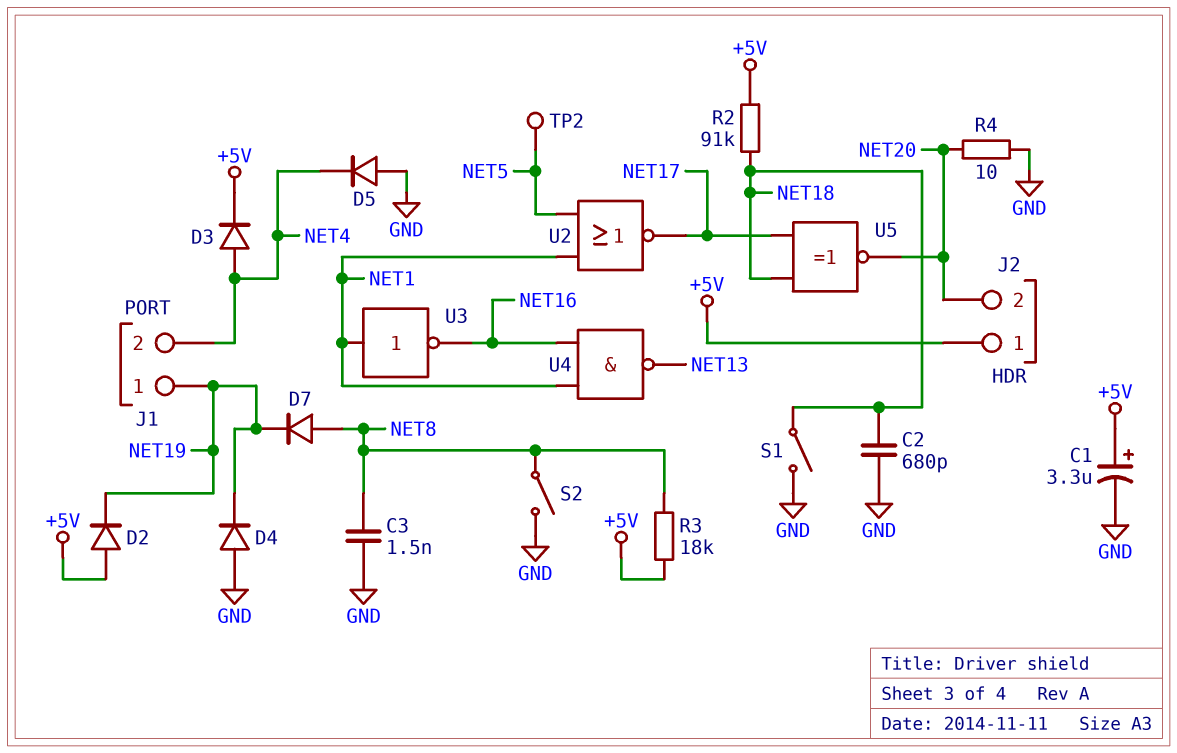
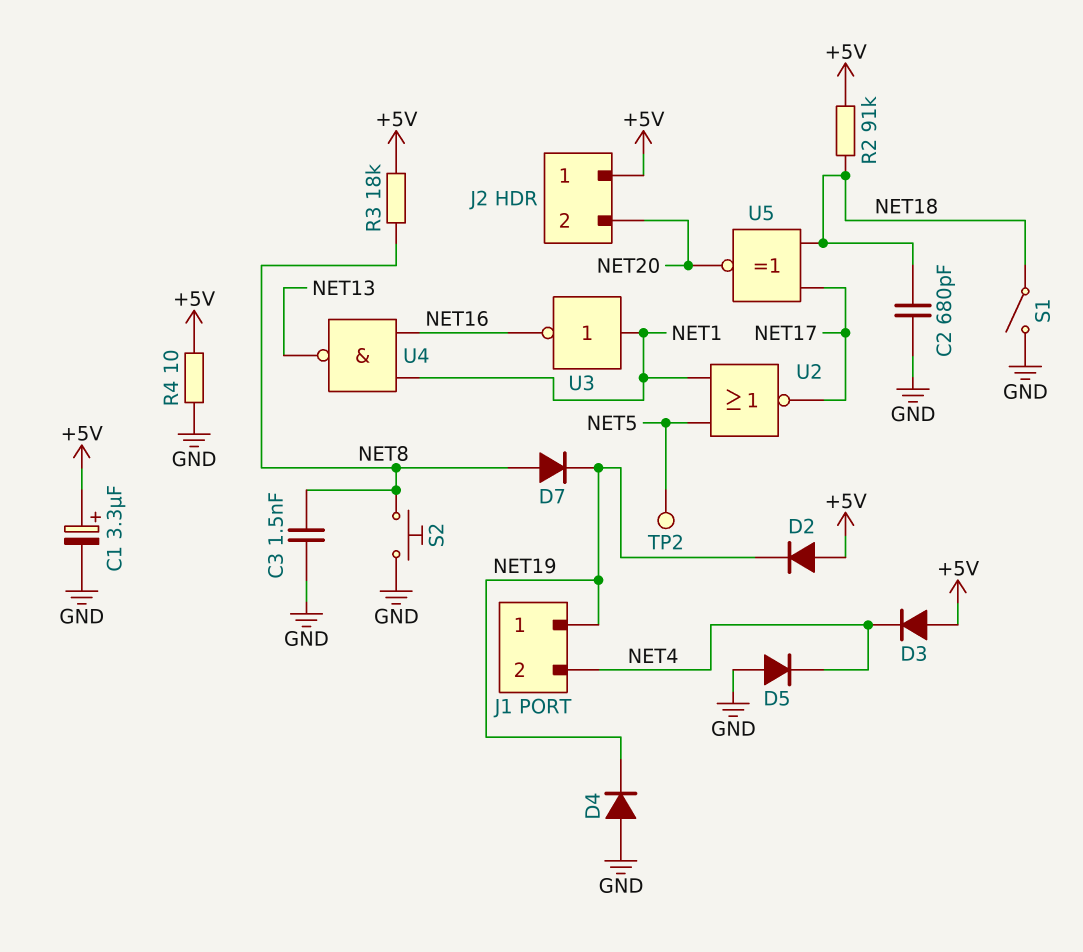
D3: diode (A NET4, K +5V) -> diode (A +5V, K NET4)
R4: 10 (GND, NET20) -> 10 (+5V, GND)
S2: switch (GND, NET8) -> button (GND, NET8)

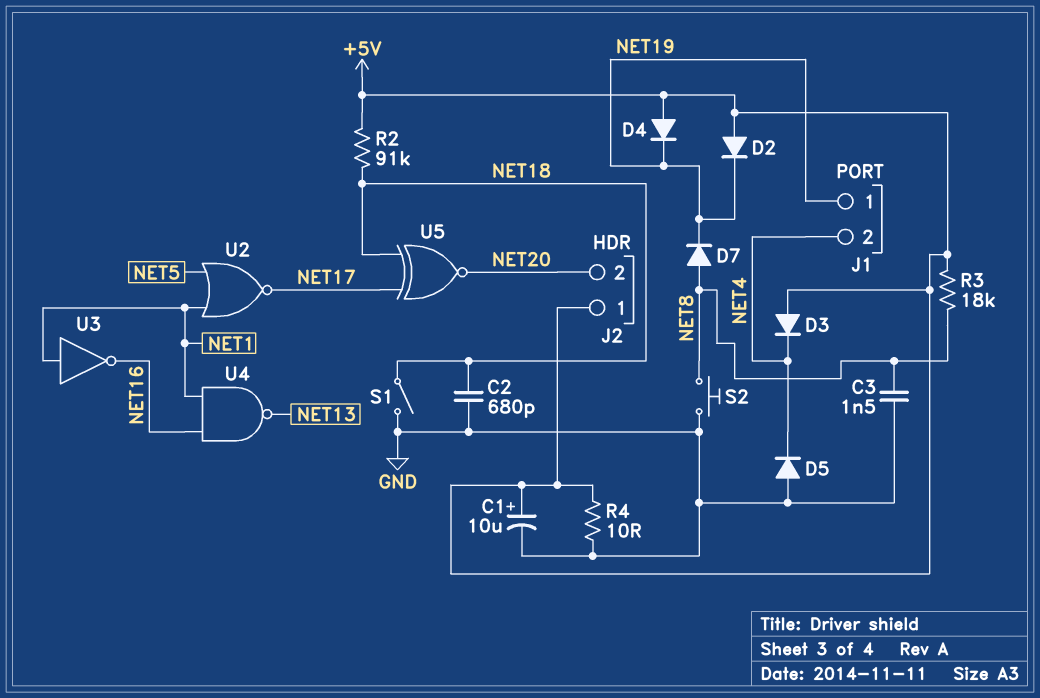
C1: 3.3uF (plus +5V, minus GND) -> 10uF (plus +5V, minus GND)
D4: diode (A GND, K NET19) -> diode (A +5V, K NET19)
TP2: test point (NET5) -> none

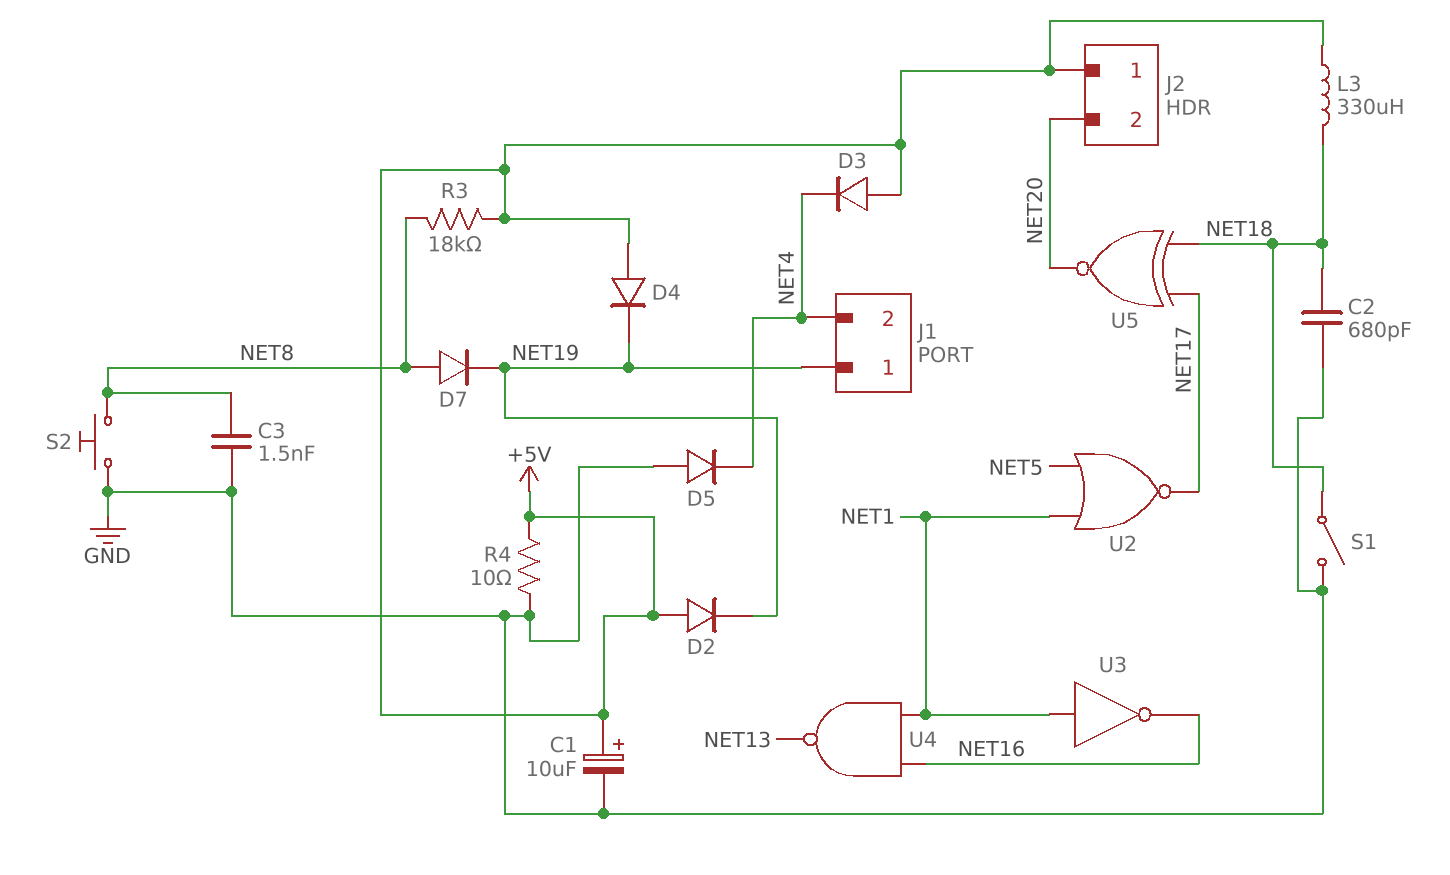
L3: none -> 330uH (+5V, NET18)
R2: 91k (+5V, NET18) -> none

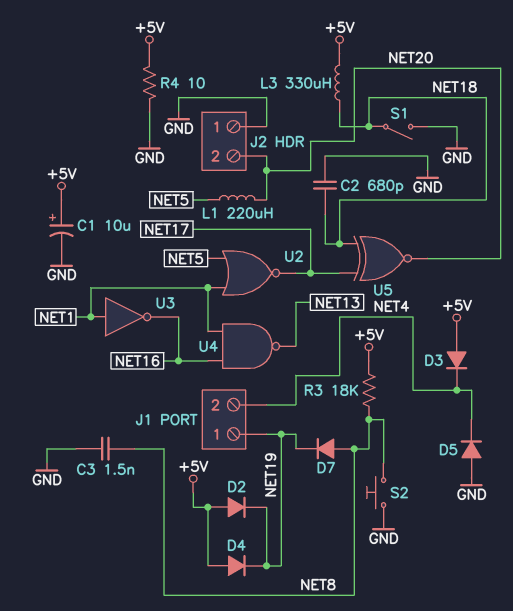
J2 pin 1: +5V -> GND
L1: none -> 220uH (NET5, NET20)

